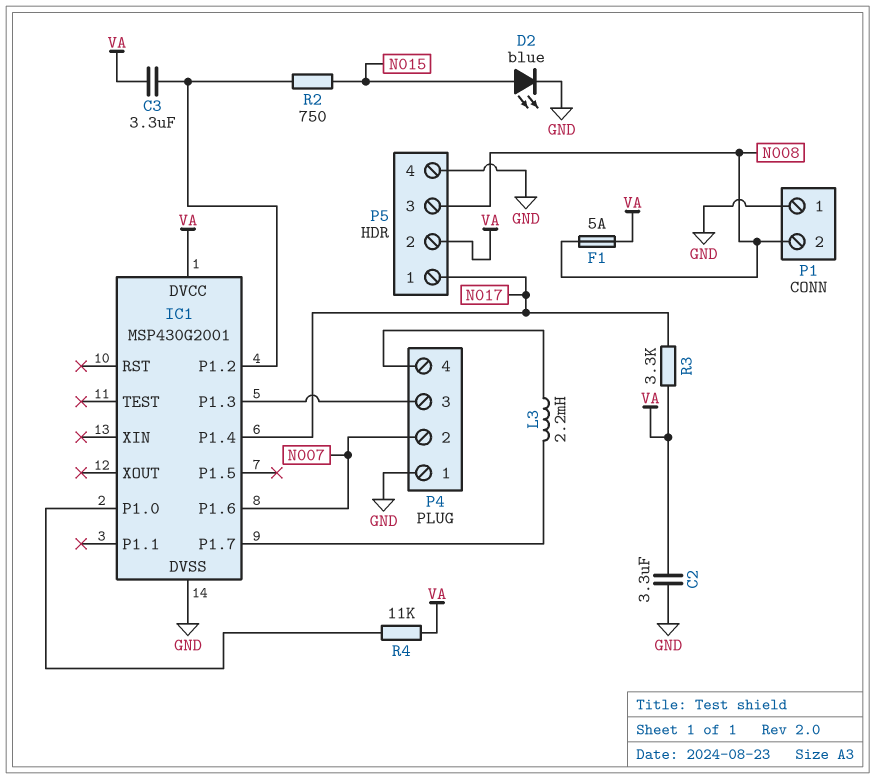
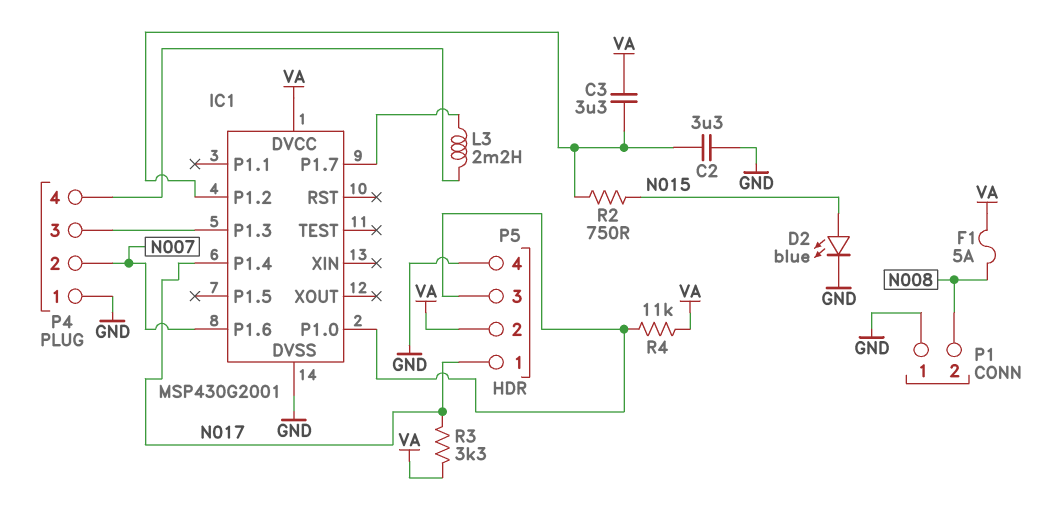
C2: 3.3uF (GND, VA) -> 3.3uF (GND, IC1/P1.2)
P5 pin 3: N008 -> IC1/P1.0

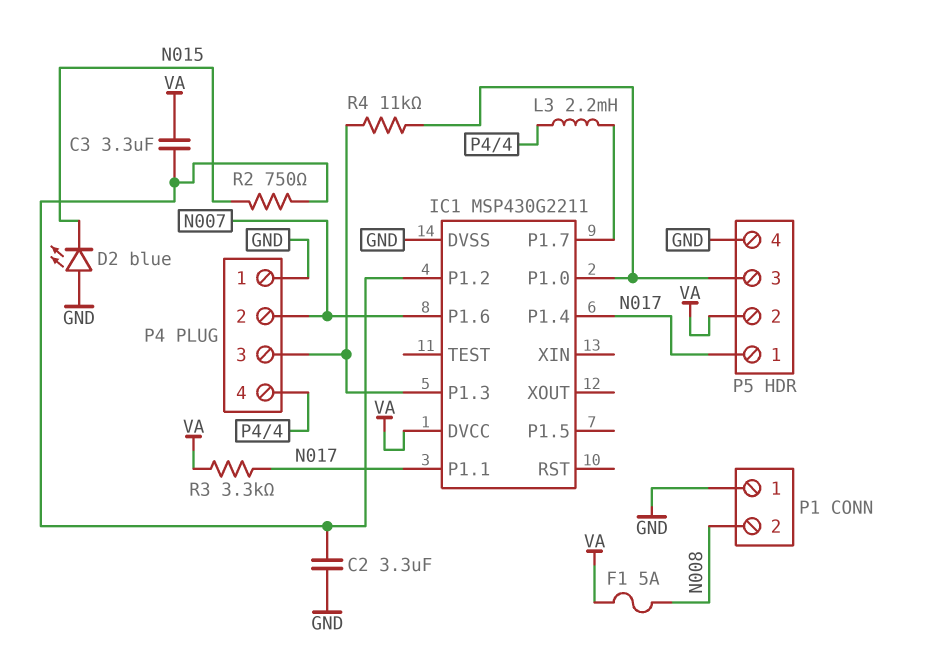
D2: LED blue (A N015, K GND) -> LED blue (A GND, K N015)
IC1: MSP430G2001 -> MSP430G2211
IC1 pin P1.1: none -> N017
R4: 11k (IC1/P1.0, VA) -> 11k (IC1/P1.0, IC1/P1.3)

